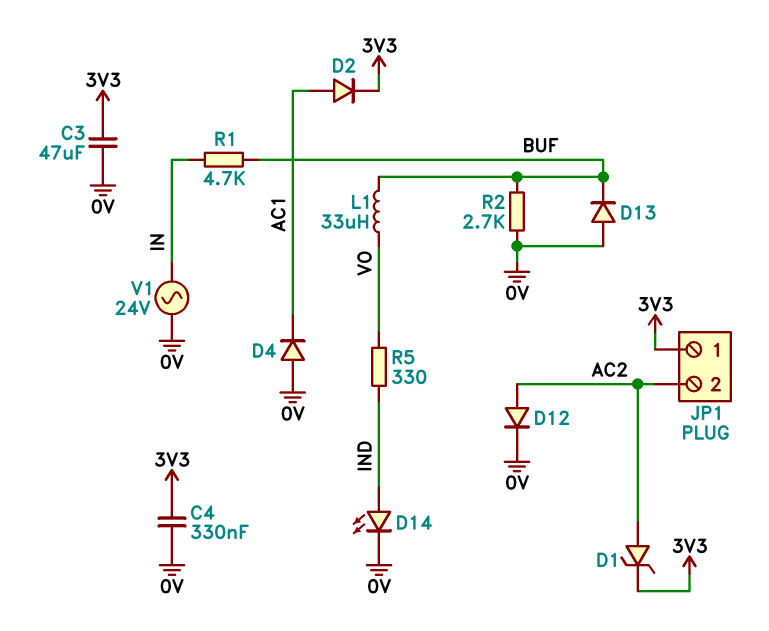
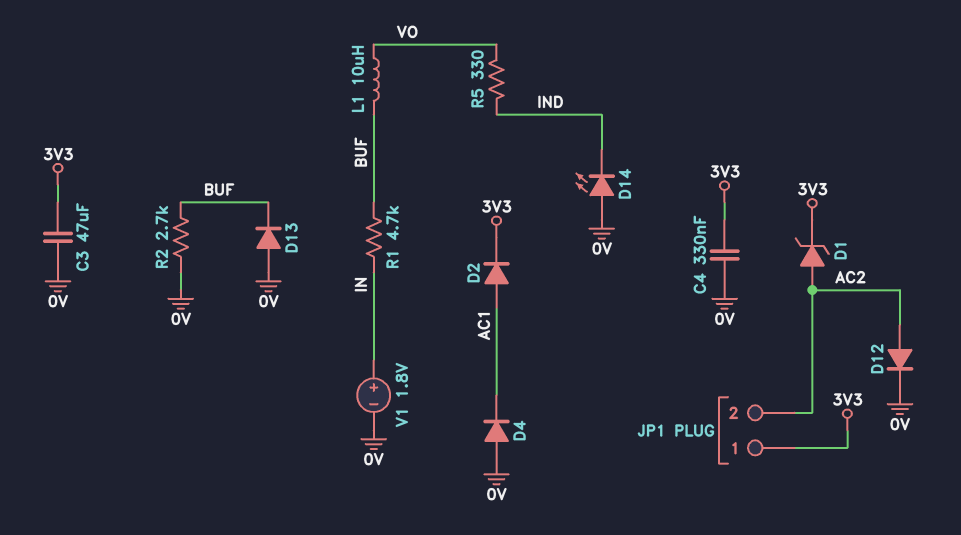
D14: LED (A IND, K 0V) -> LED (A 0V, K IND)
L1: 33uH (BUF, VO) -> 10uH (BUF, VO)
V1: AC 24V (0V, IN) -> 1.8V (plus IN, minus 0V)

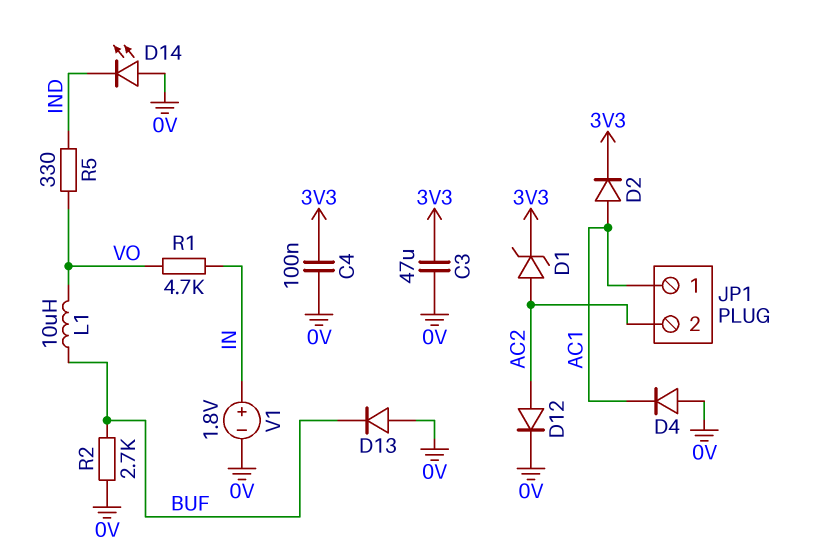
C4: 330nF (0V, 3V3) -> 100nF (0V, 3V3)
JP1 pin 1: 3V3 -> AC1
R1: 4.7k (BUF, IN) -> 4.7k (IN, VO)

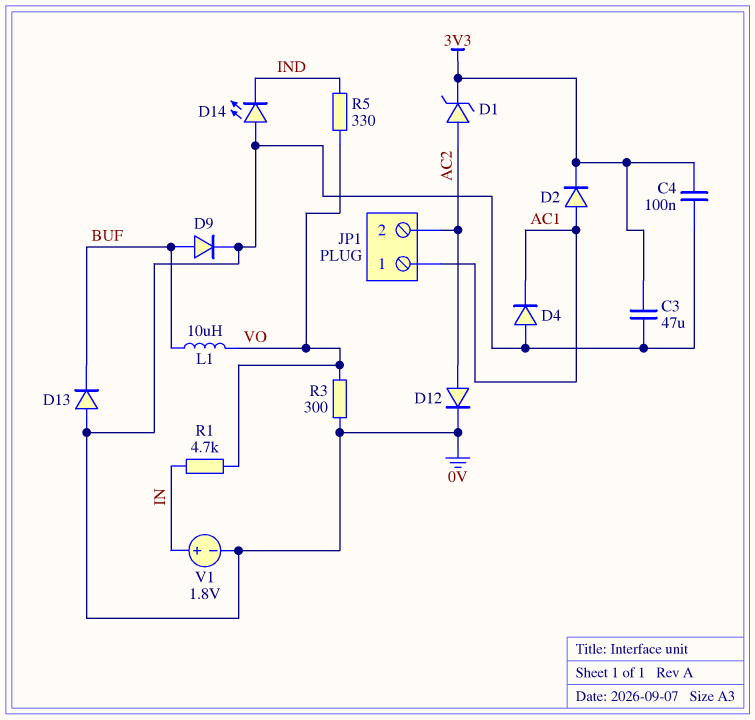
D9: none -> diode (A BUF, K 0V)
R2: 2.7k (0V, BUF) -> none
R3: none -> 300 (0V, VO)

